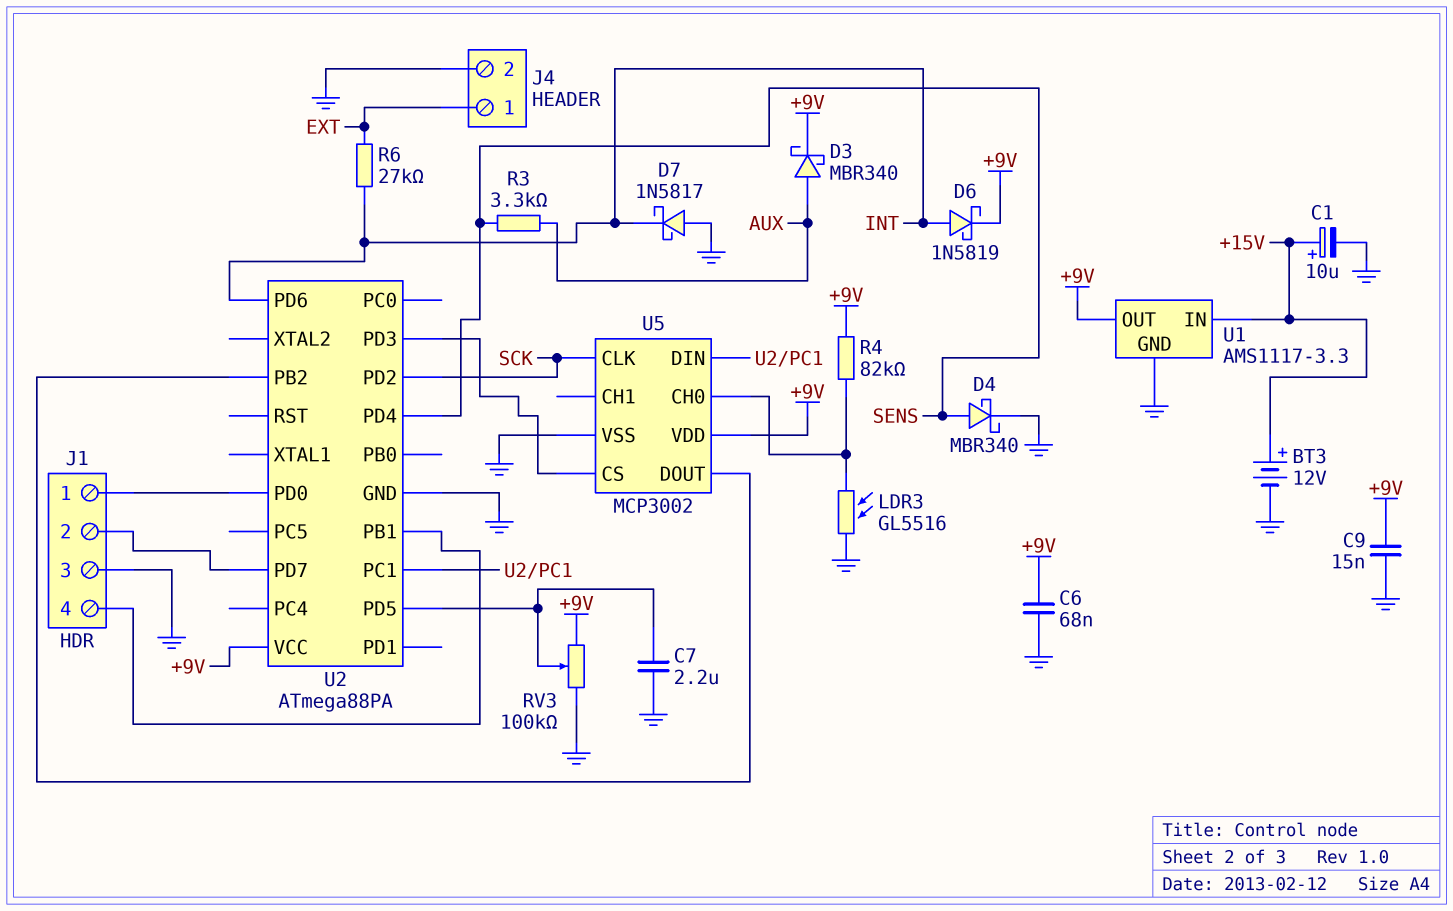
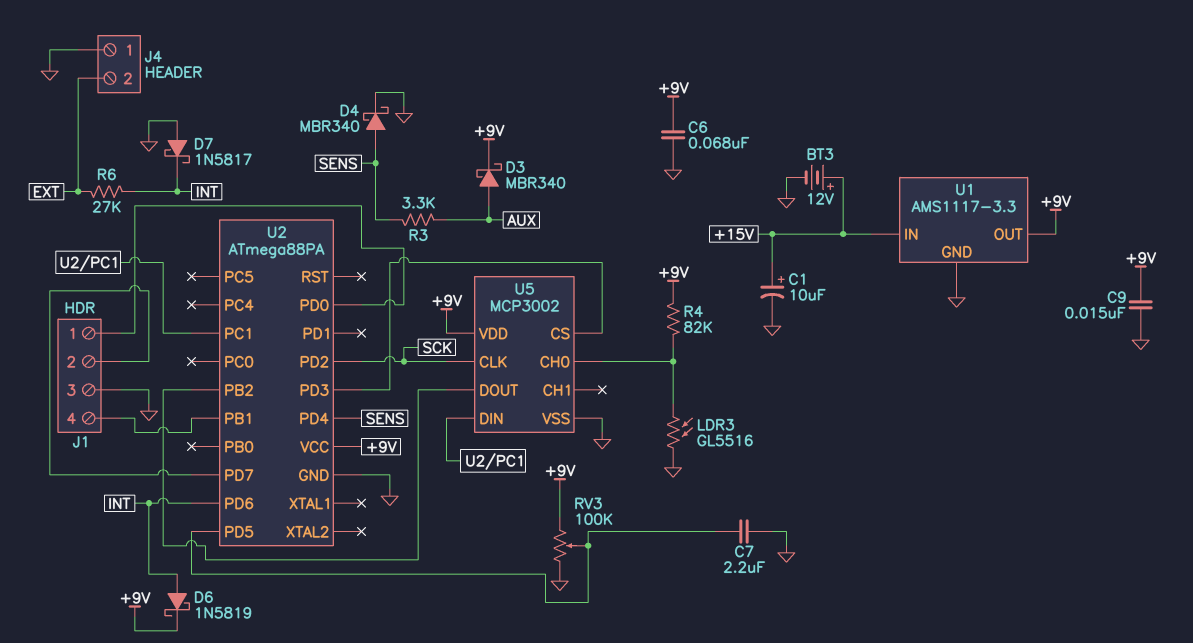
J4 pin 1: EXT -> GND
J4 pin 2: GND -> EXT

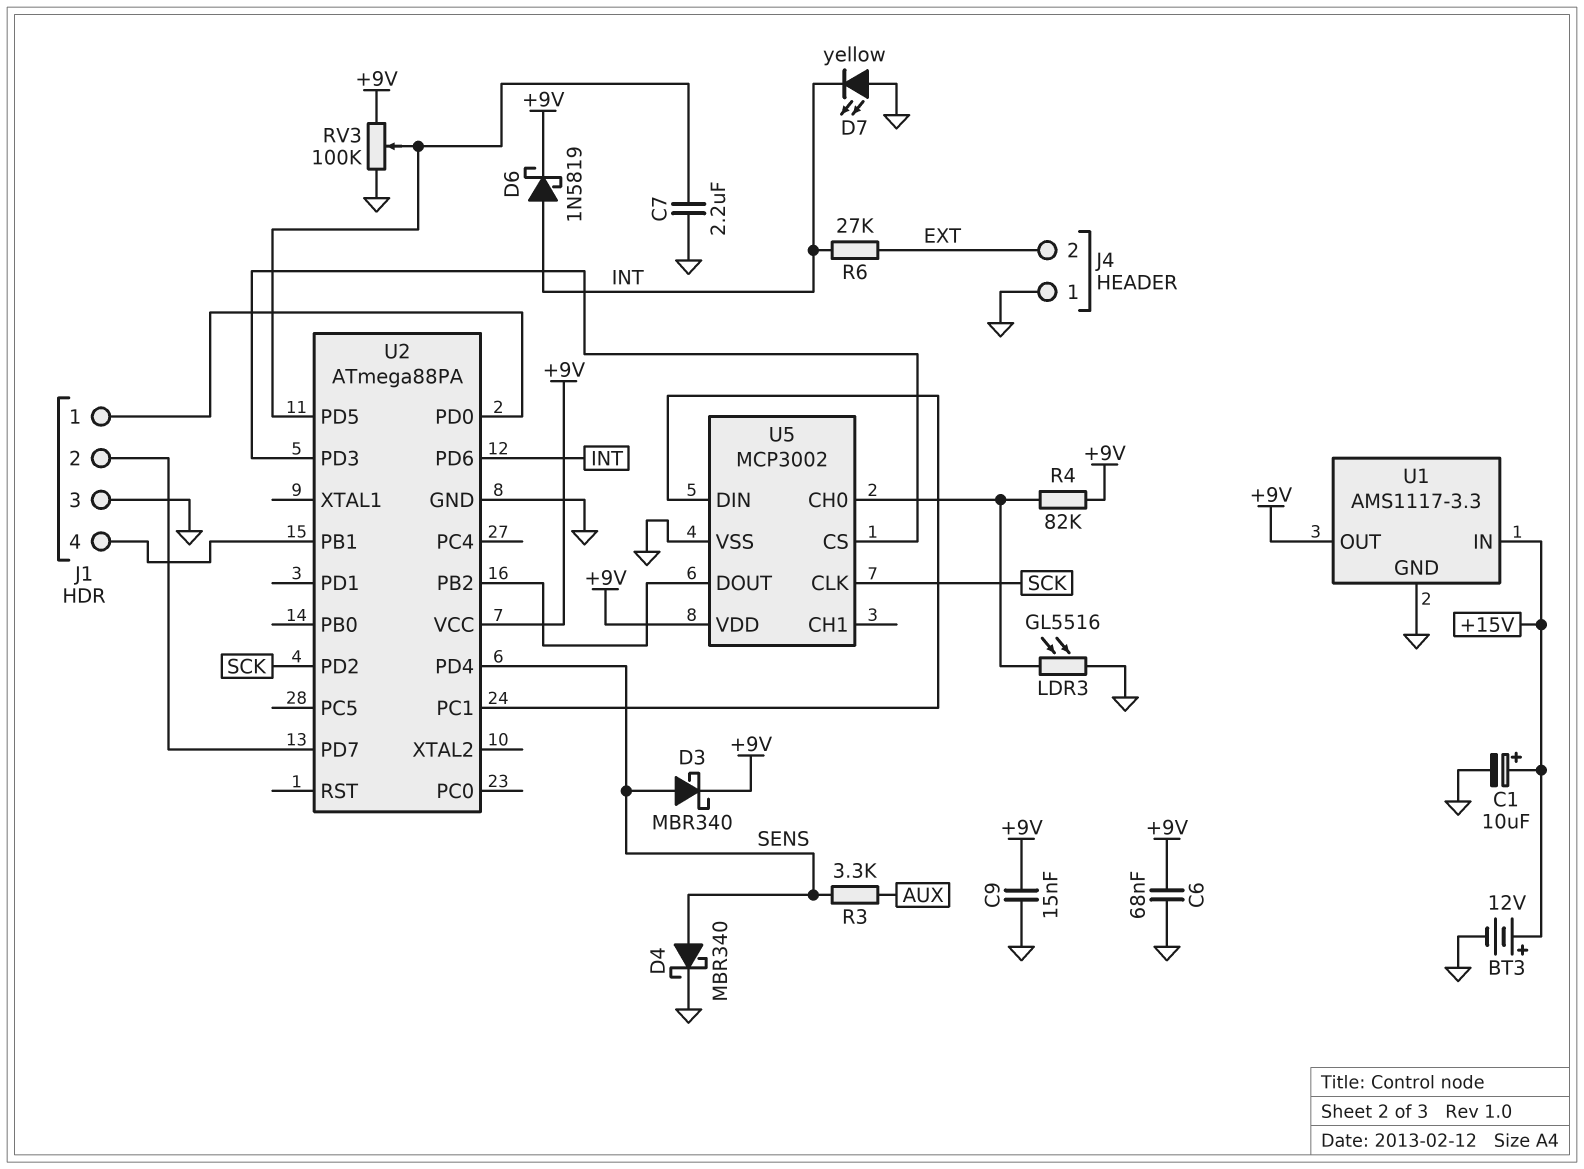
D3: schottky MBR340 (A AUX, K +9V) -> schottky MBR340 (A SENS, K +9V)
D7: schottky 1N5817 (A GND, K INT) -> LED yellow (A GND, K INT)

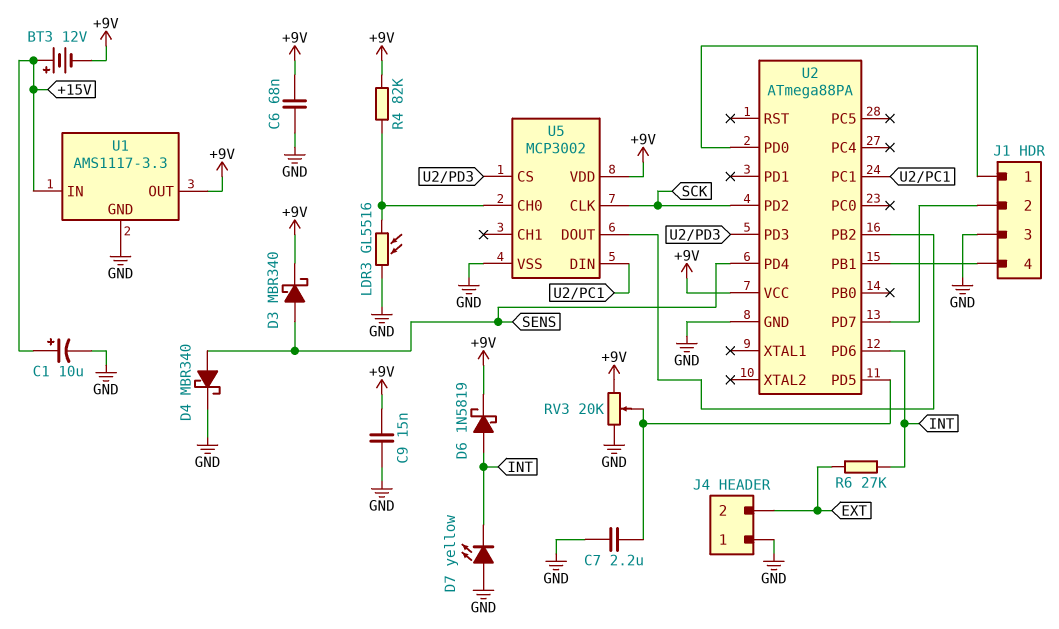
BT3: 12V (plus +15V, minus GND) -> 12V (plus +15V, minus +9V)
R3: 3.3k (AUX, SENS) -> none
RV3: 100k (+9V, GND, wiper U2/PD5) -> 20k (+9V, GND, wiper U2/PD5)

